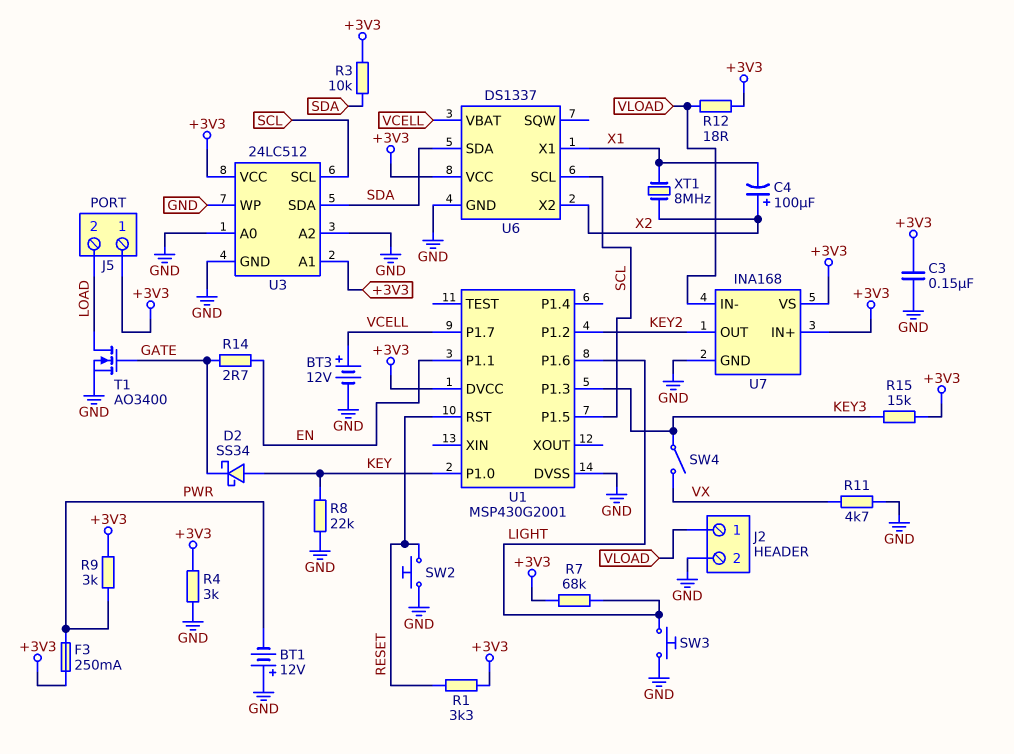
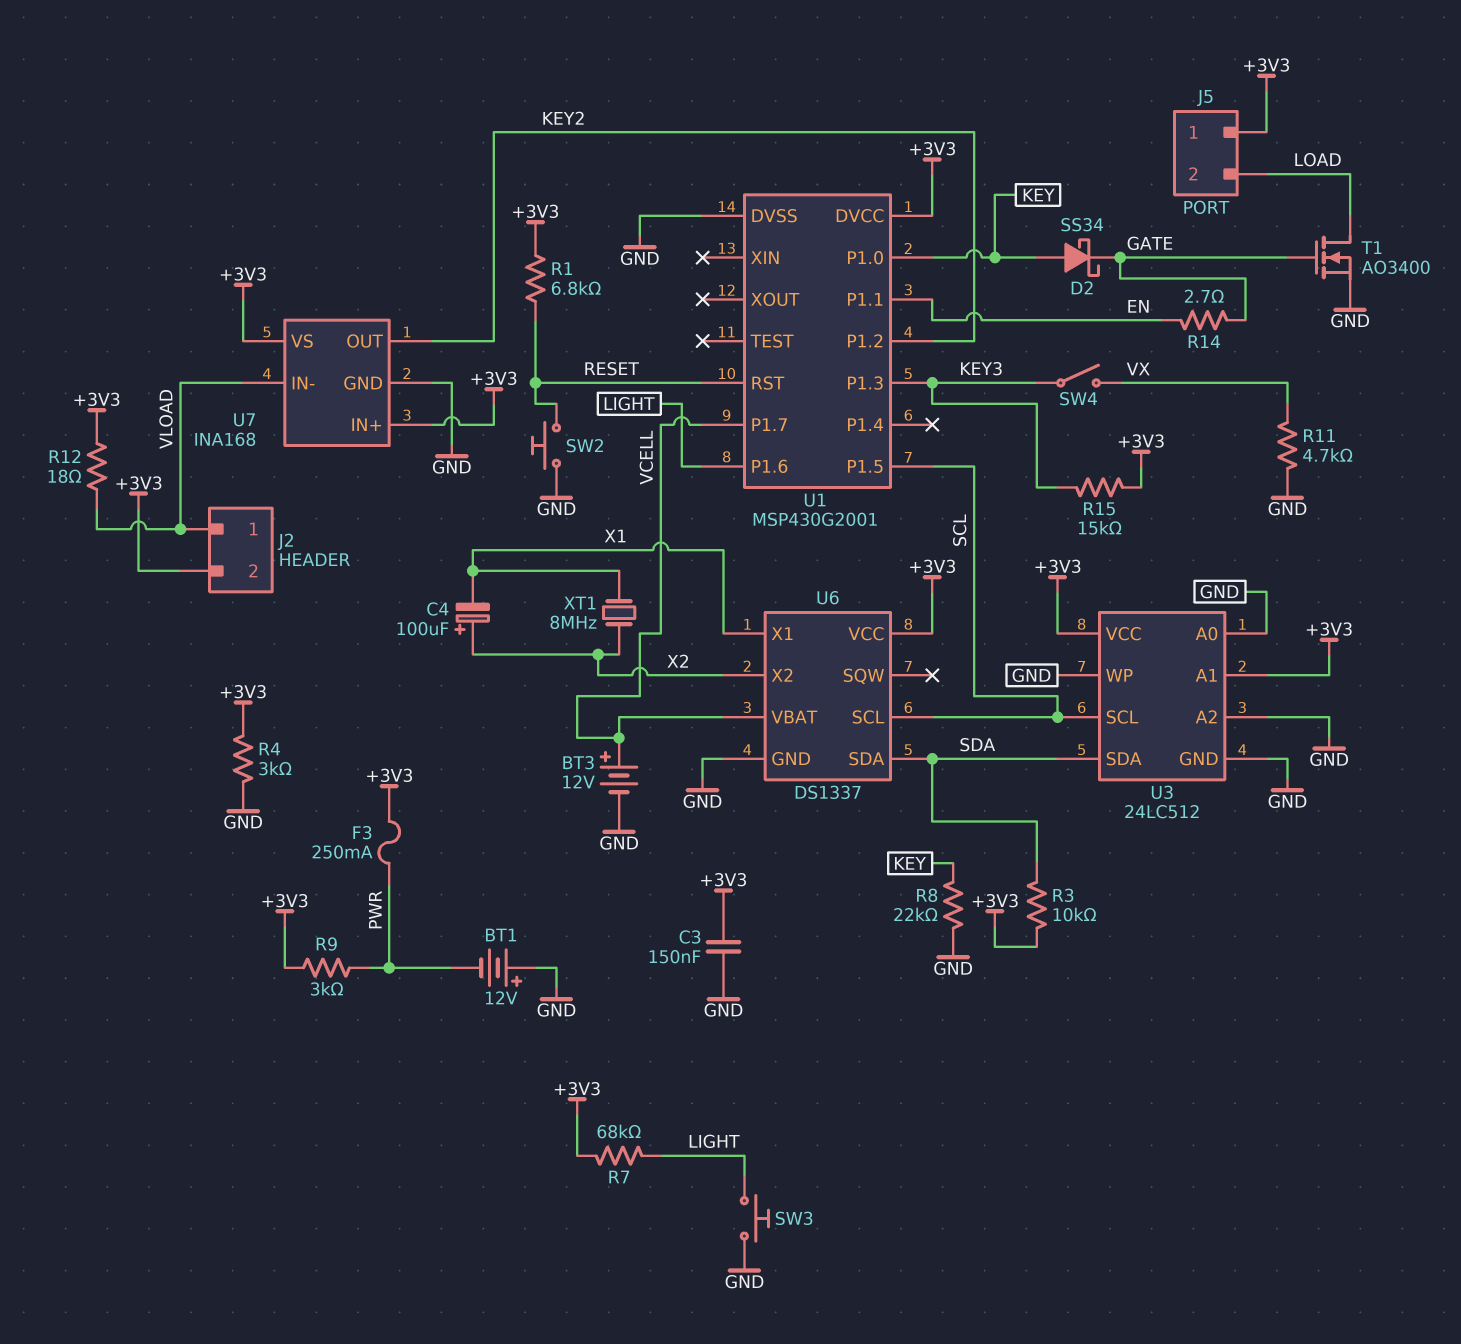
J2 pin 2: GND -> +3V3
R1: 3.3k (+3V3, RESET) -> 6.8k (+3V3, RESET)

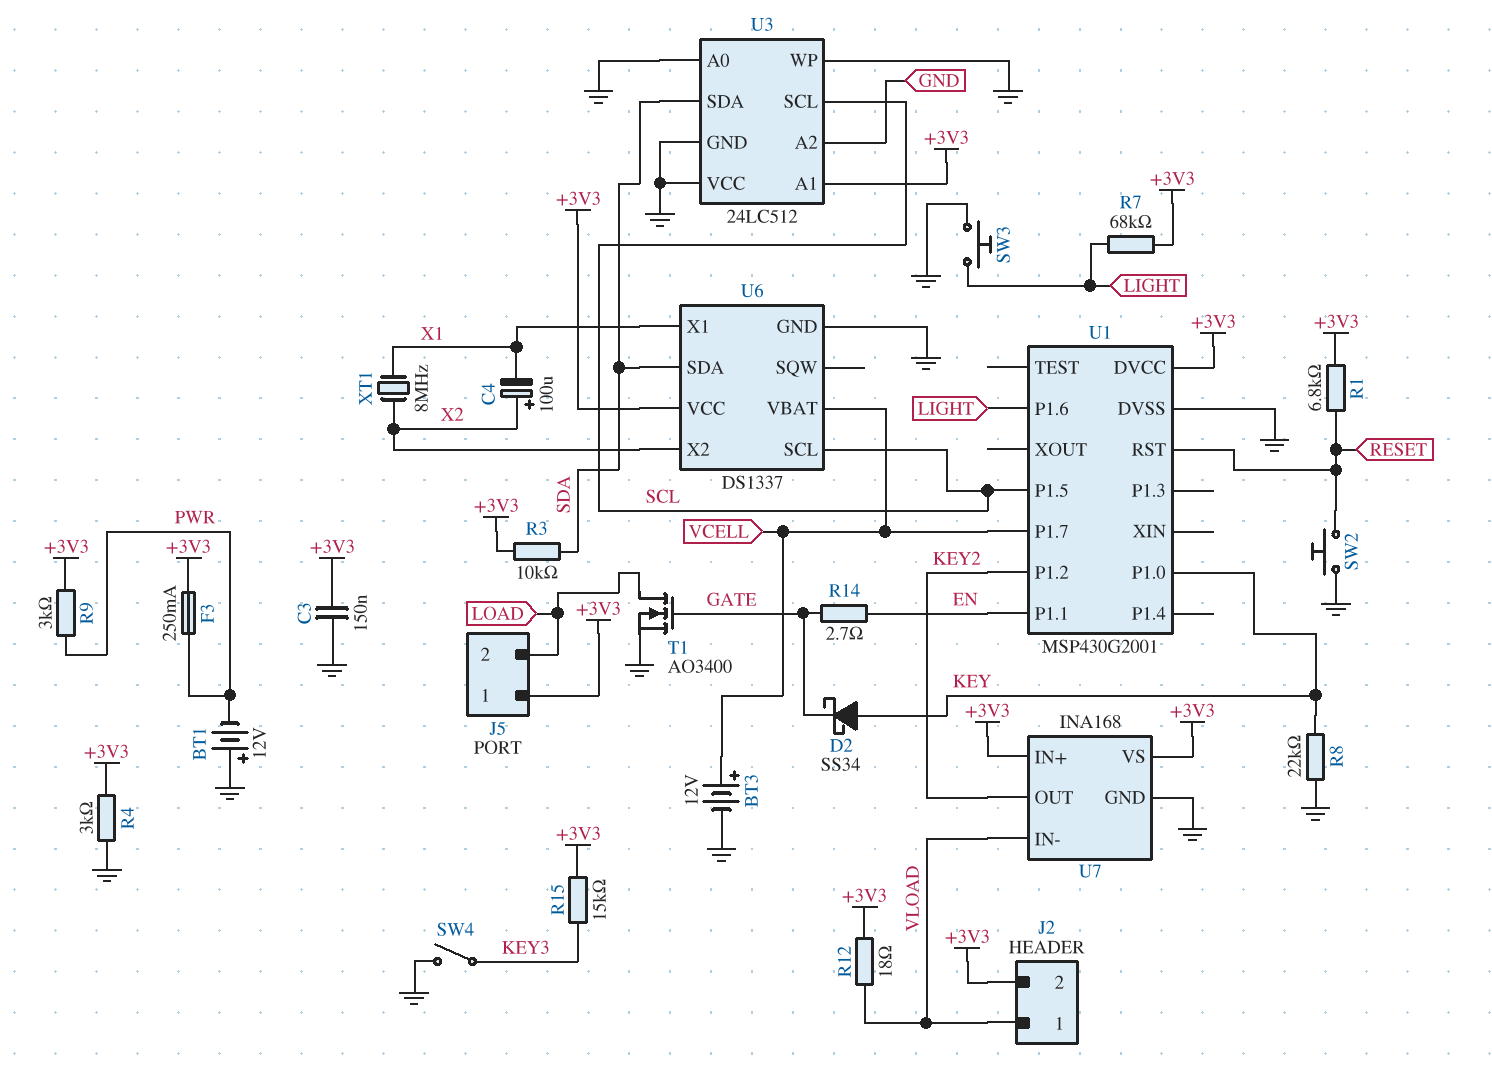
R11: 4.7k (GND, VX) -> none
SW4: switch (KEY3, VX) -> switch (GND, KEY3)
U1 pin P1.3: KEY3 -> none
U3 pin VCC: +3V3 -> GND

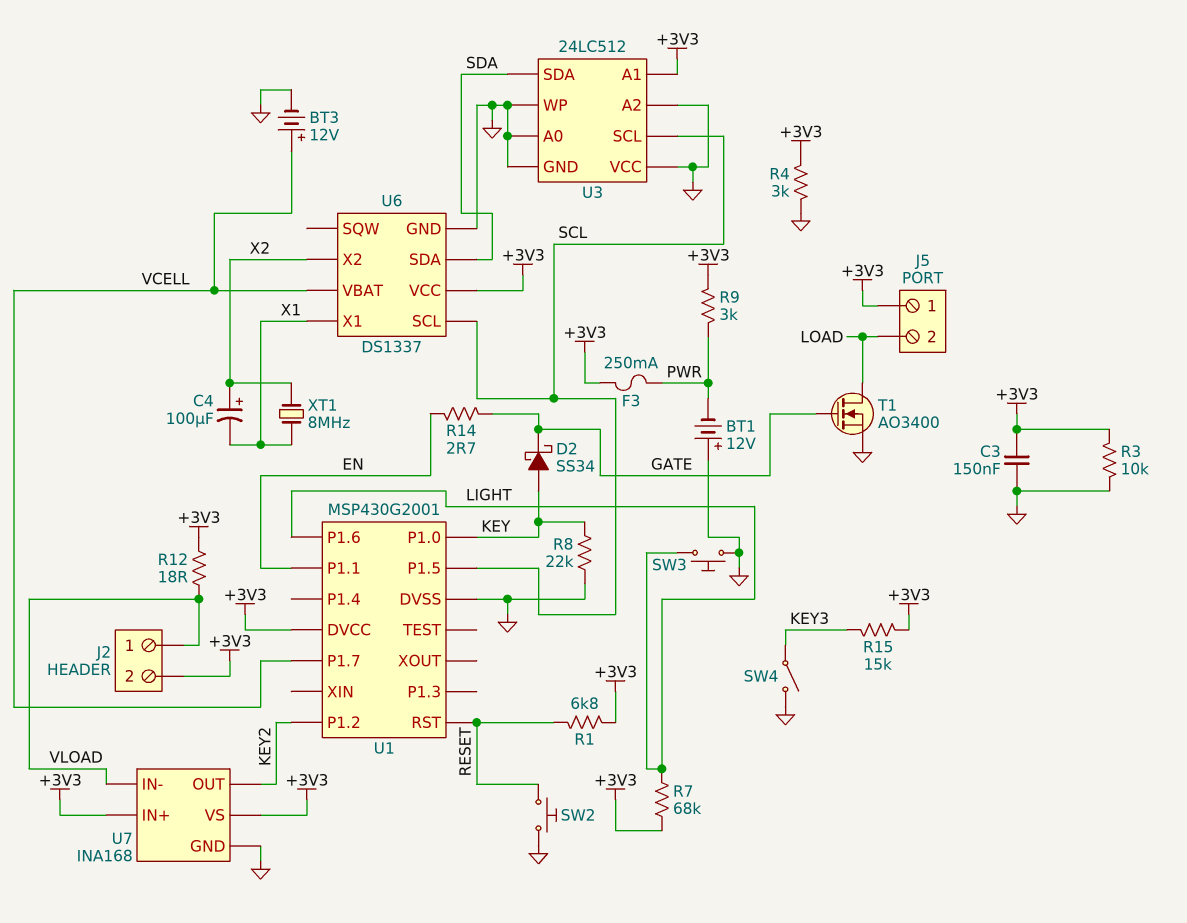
R3: 10k (+3V3, SDA) -> 10k (+3V3, GND)

